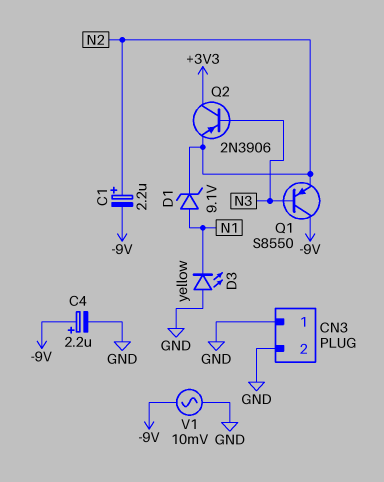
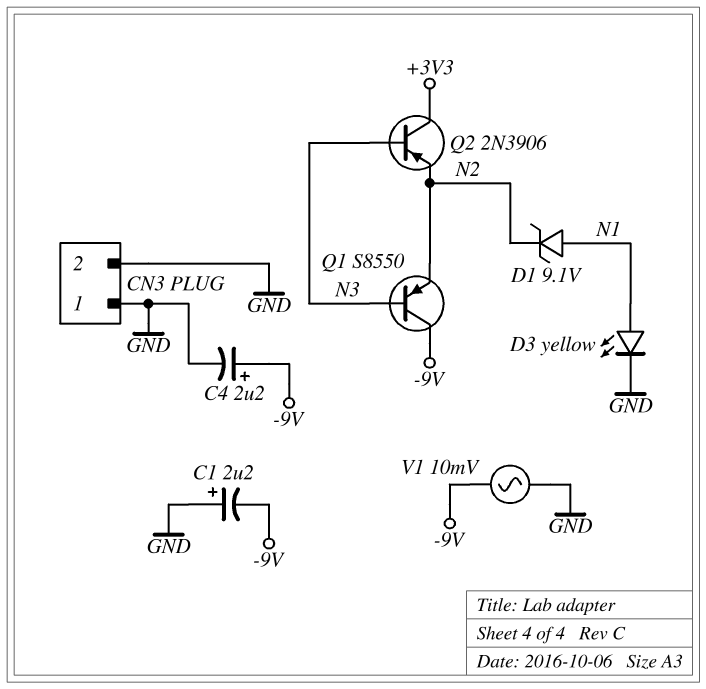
C1: 2.2uF (plus N2, minus -9V) -> 2.2uF (plus GND, minus -9V)
D3: LED yellow (A GND, K N1) -> LED yellow (A N1, K GND)

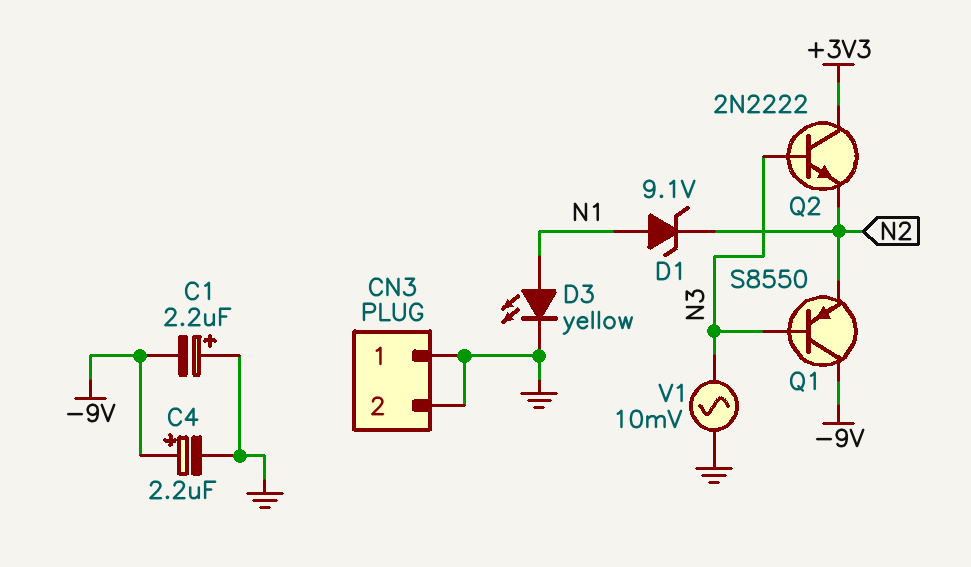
Q2: PNP 2N3906 (B N3, C +3V3, E N2) -> NPN 2N2222 (B N3, C +3V3, E N2)
V1: AC 10mV (-9V, GND) -> AC 10mV (GND, N3)

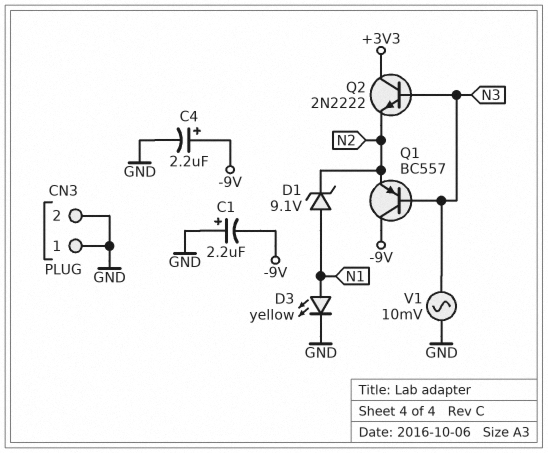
Q1: PNP S8550 (B N3, C -9V, E N2) -> PNP BC557 (B N3, C -9V, E N2)

